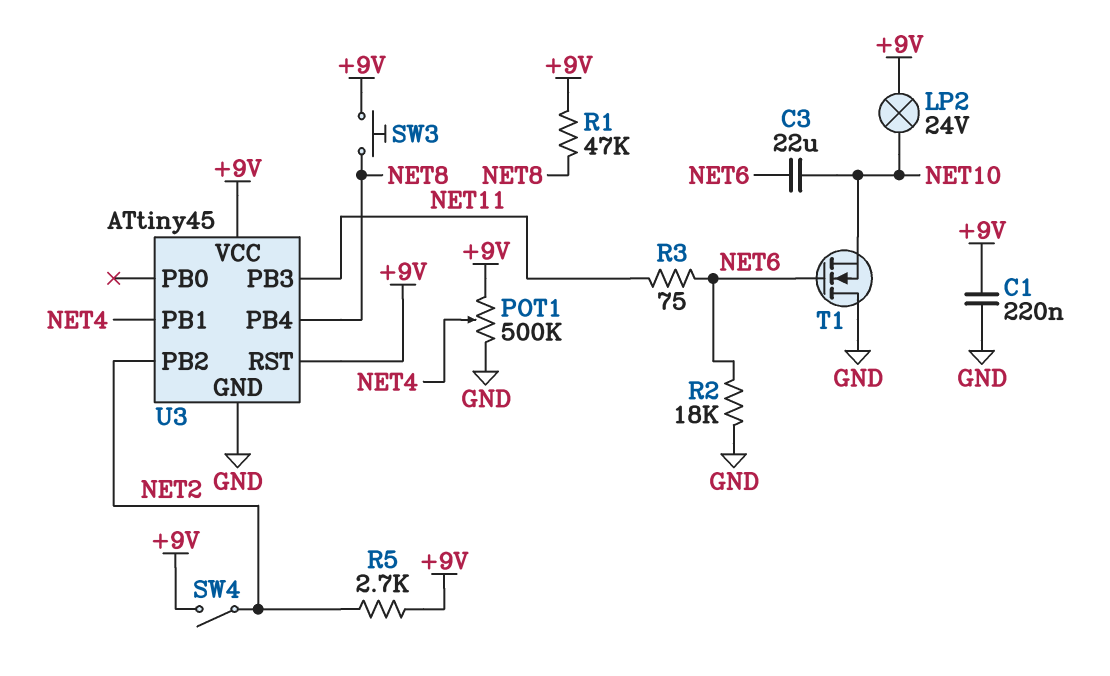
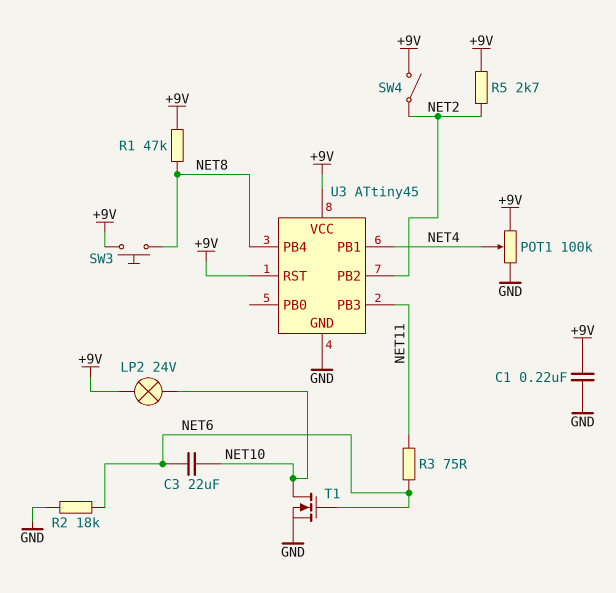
POT1: 500k (+9V, GND, wiper NET4) -> 100k (+9V, GND, wiper NET4)
T1: NMOS (G NET6, D GND, S NET10) -> NMOS (G NET6, D NET10, S GND)

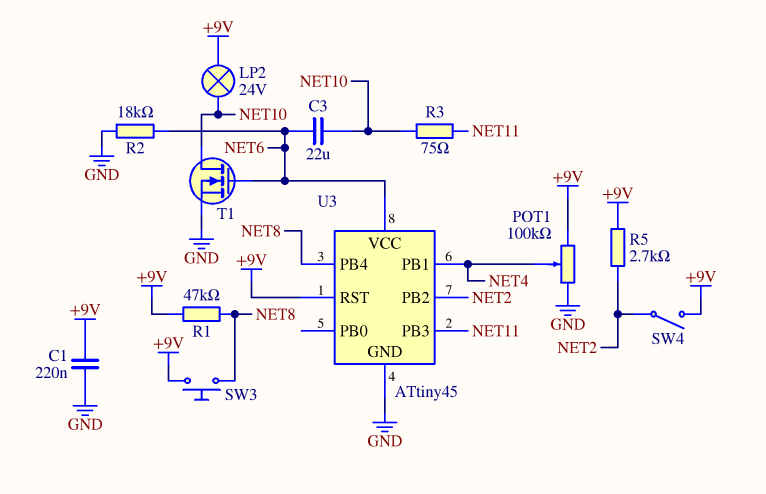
R3: 75 (NET6, NET11) -> 75 (NET10, NET11)
U3 pin VCC: +9V -> NET6

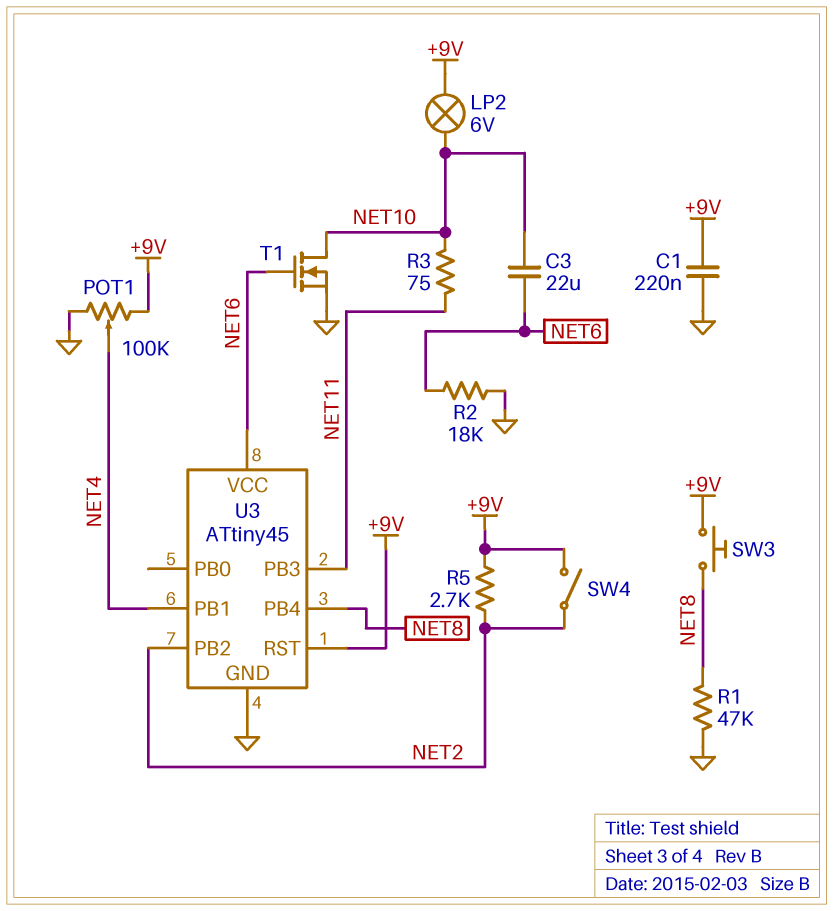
LP2: lamp 24V (+9V, NET10) -> lamp 6V (+9V, NET10)
R1: 47k (+9V, NET8) -> 47k (GND, NET8)

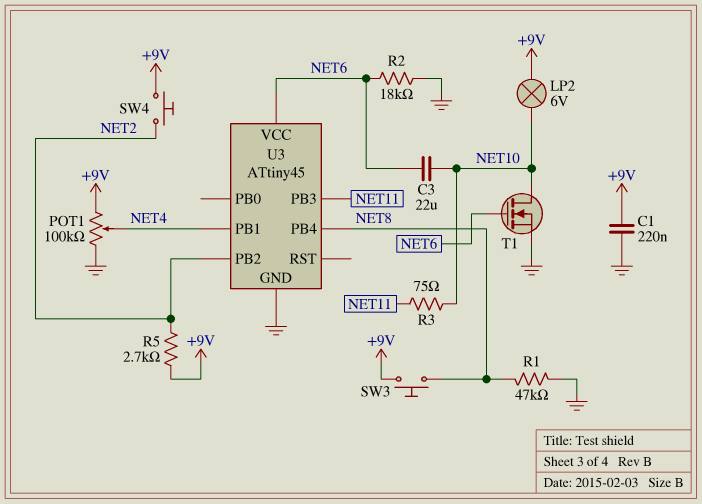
SW4: switch (+9V, NET2) -> button (+9V, NET2)
U3 pin RST: +9V -> none

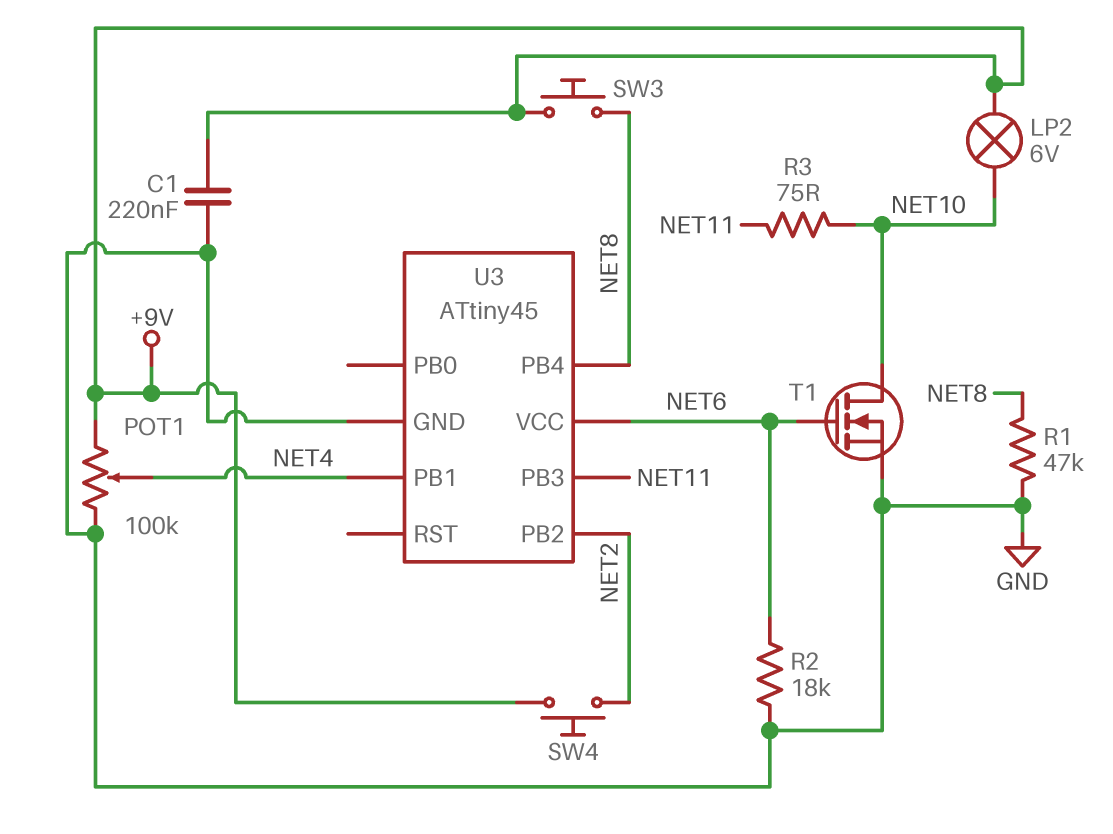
C3: 22uF (NET6, NET10) -> none
R5: 2.7k (+9V, NET2) -> none

